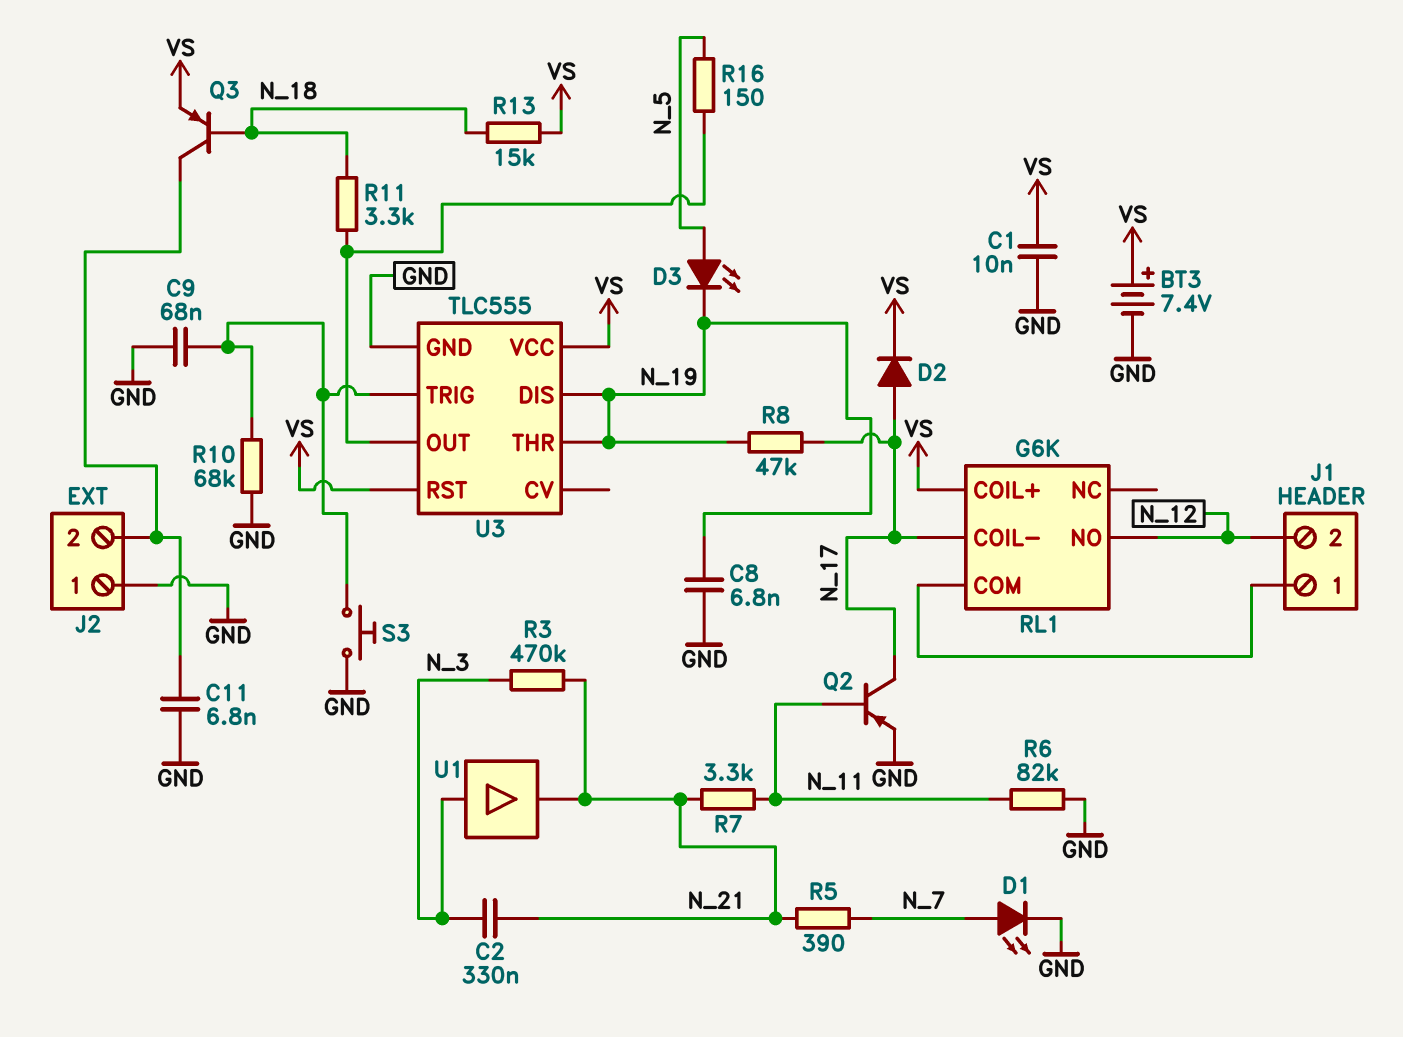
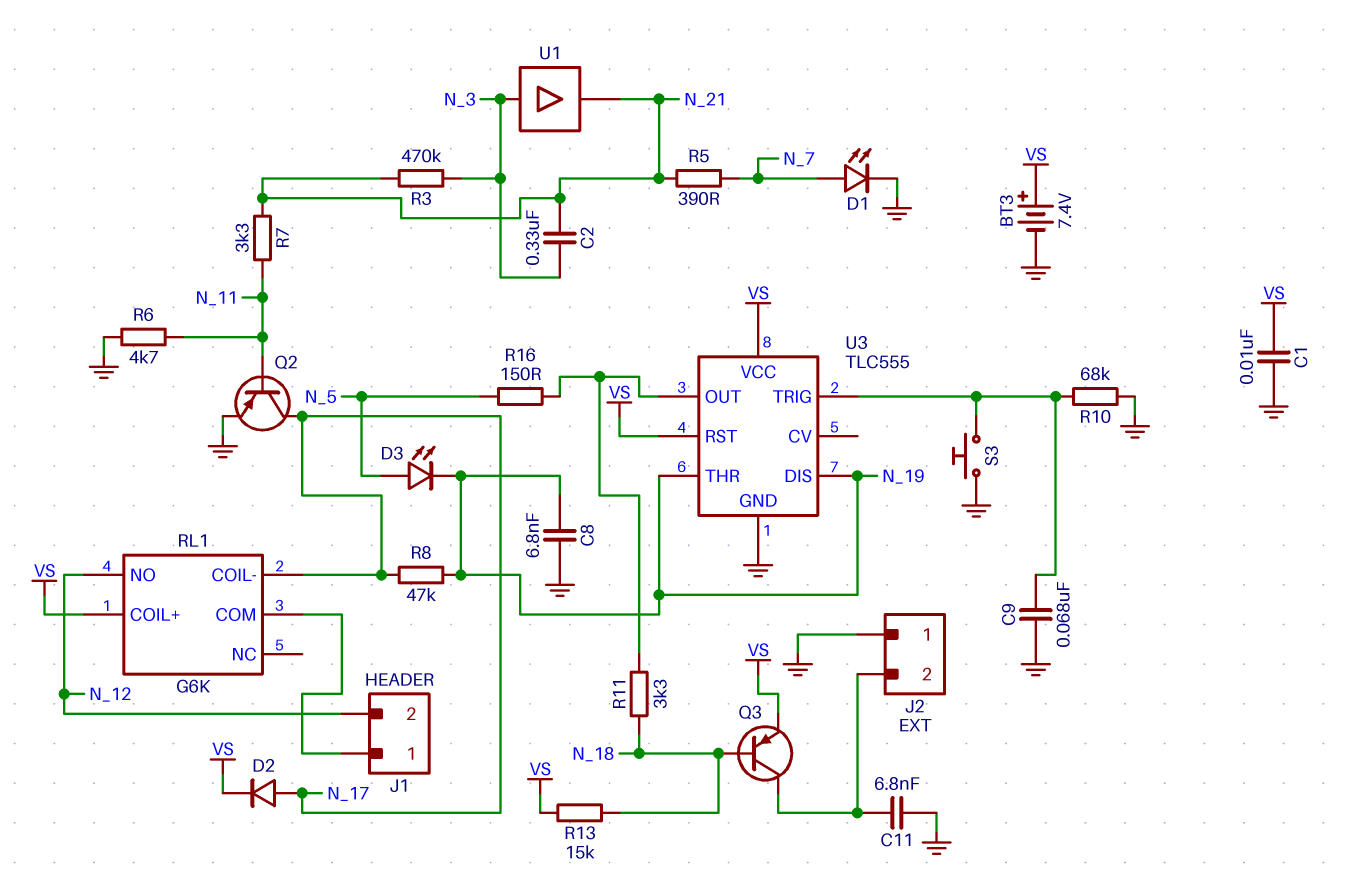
R6: 82k (GND, N_11) -> 4.7k (GND, N_11)

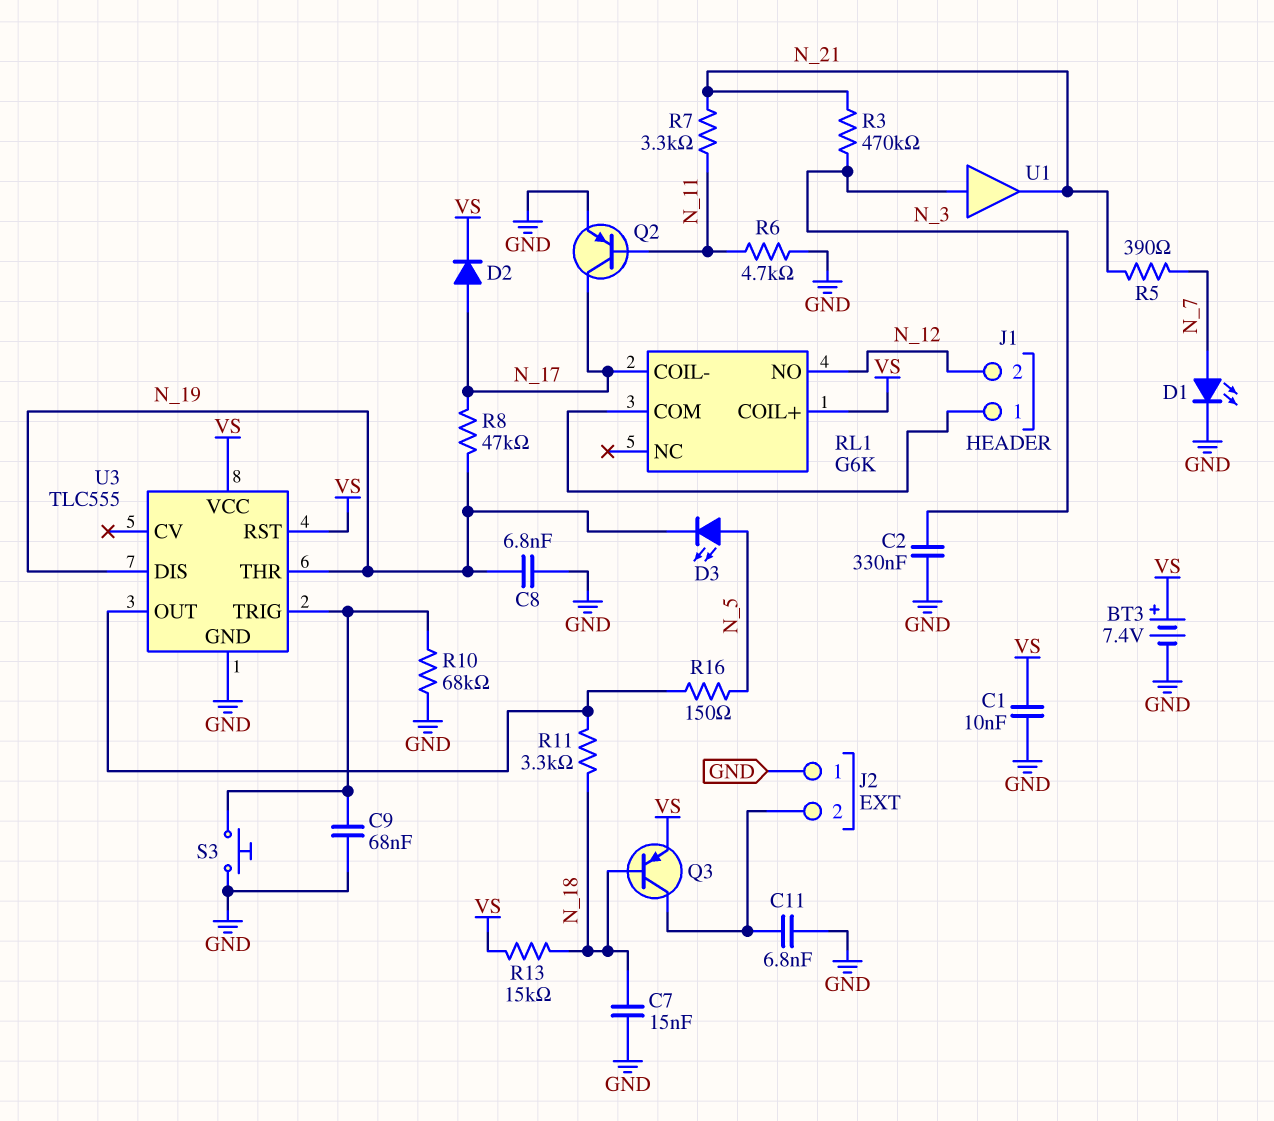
C2: 330nF (N_3, N_21) -> 330nF (GND, N_3)
C7: none -> 15nF (GND, N_18)

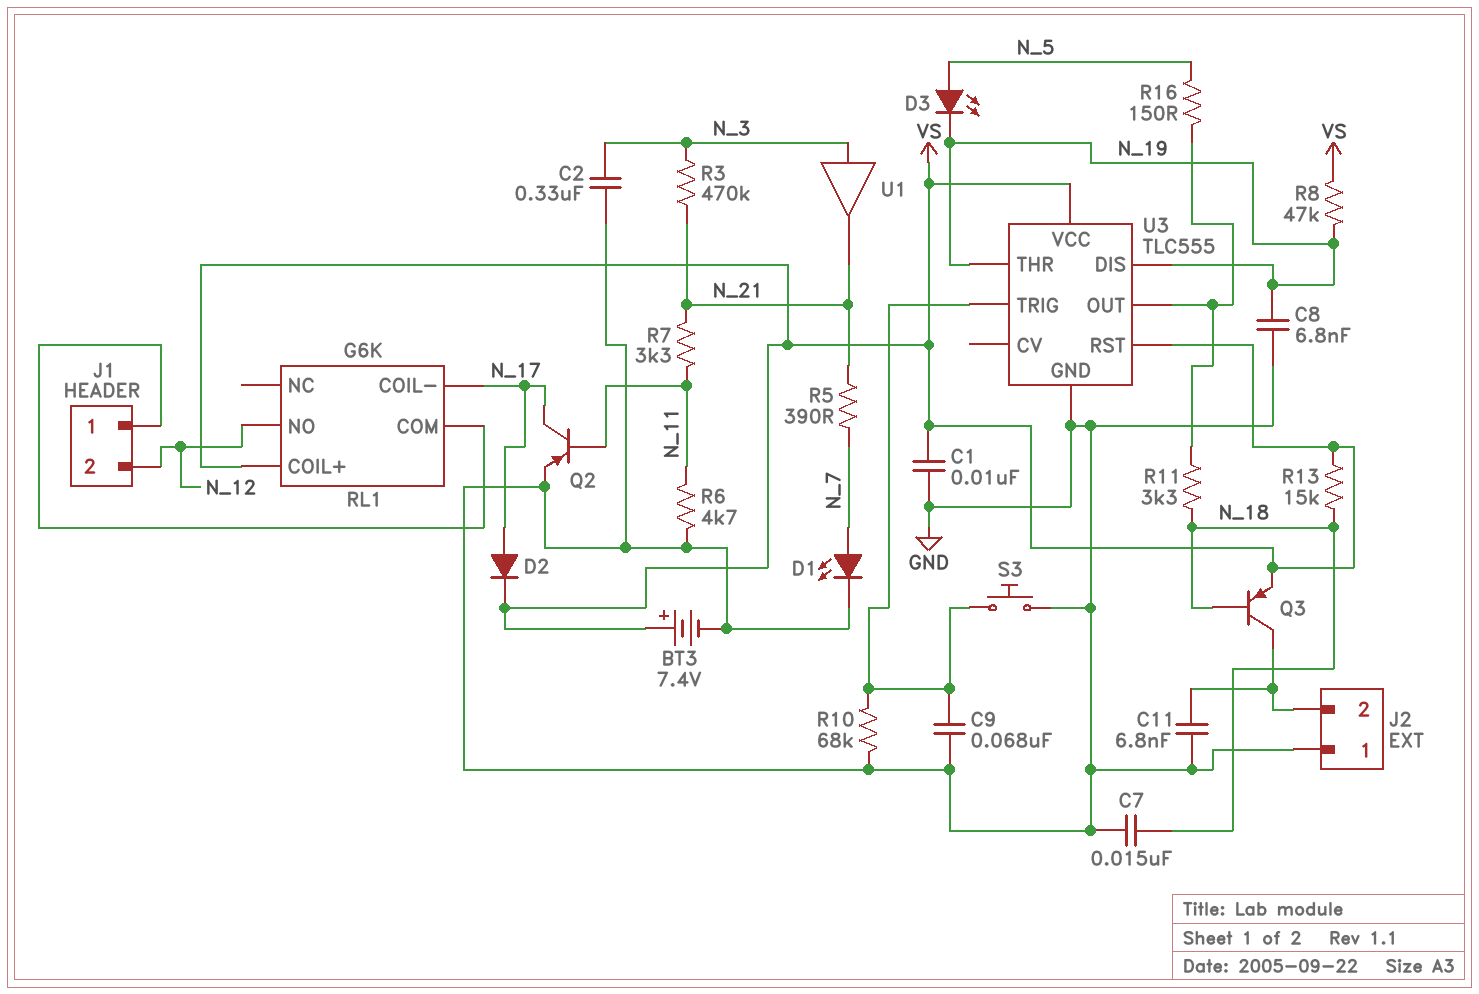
R8: 47k (N_17, N_19) -> 47k (N_19, VS)

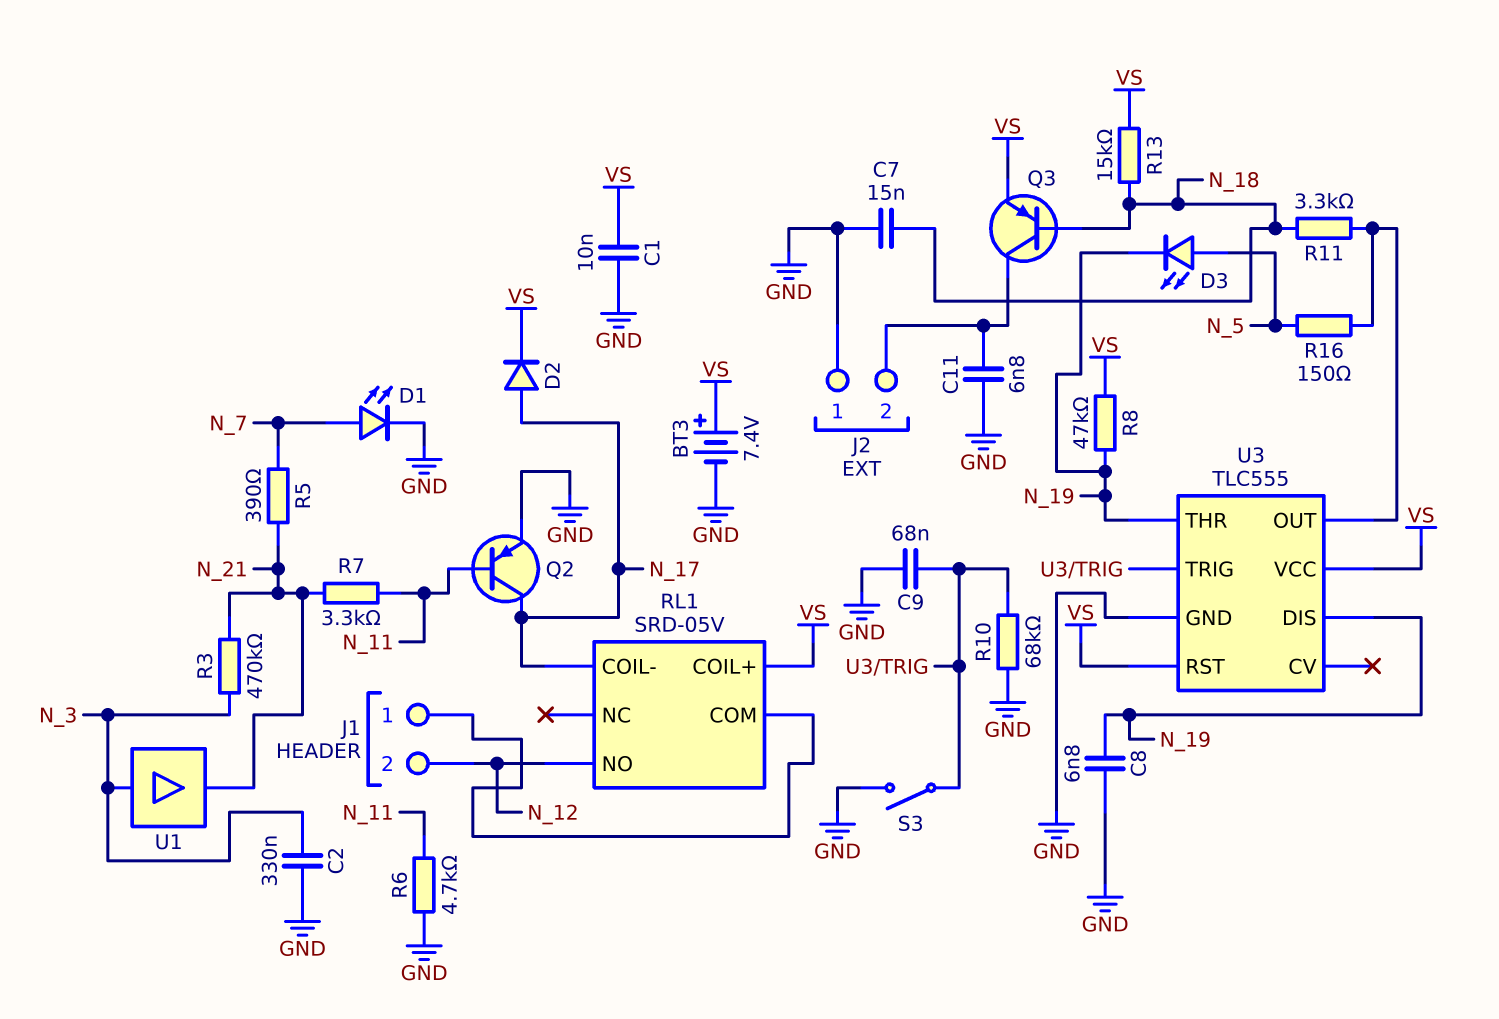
RL1: G6K -> SRD-05V
S3: button (GND, U3/TRIG) -> switch (GND, U3/TRIG)

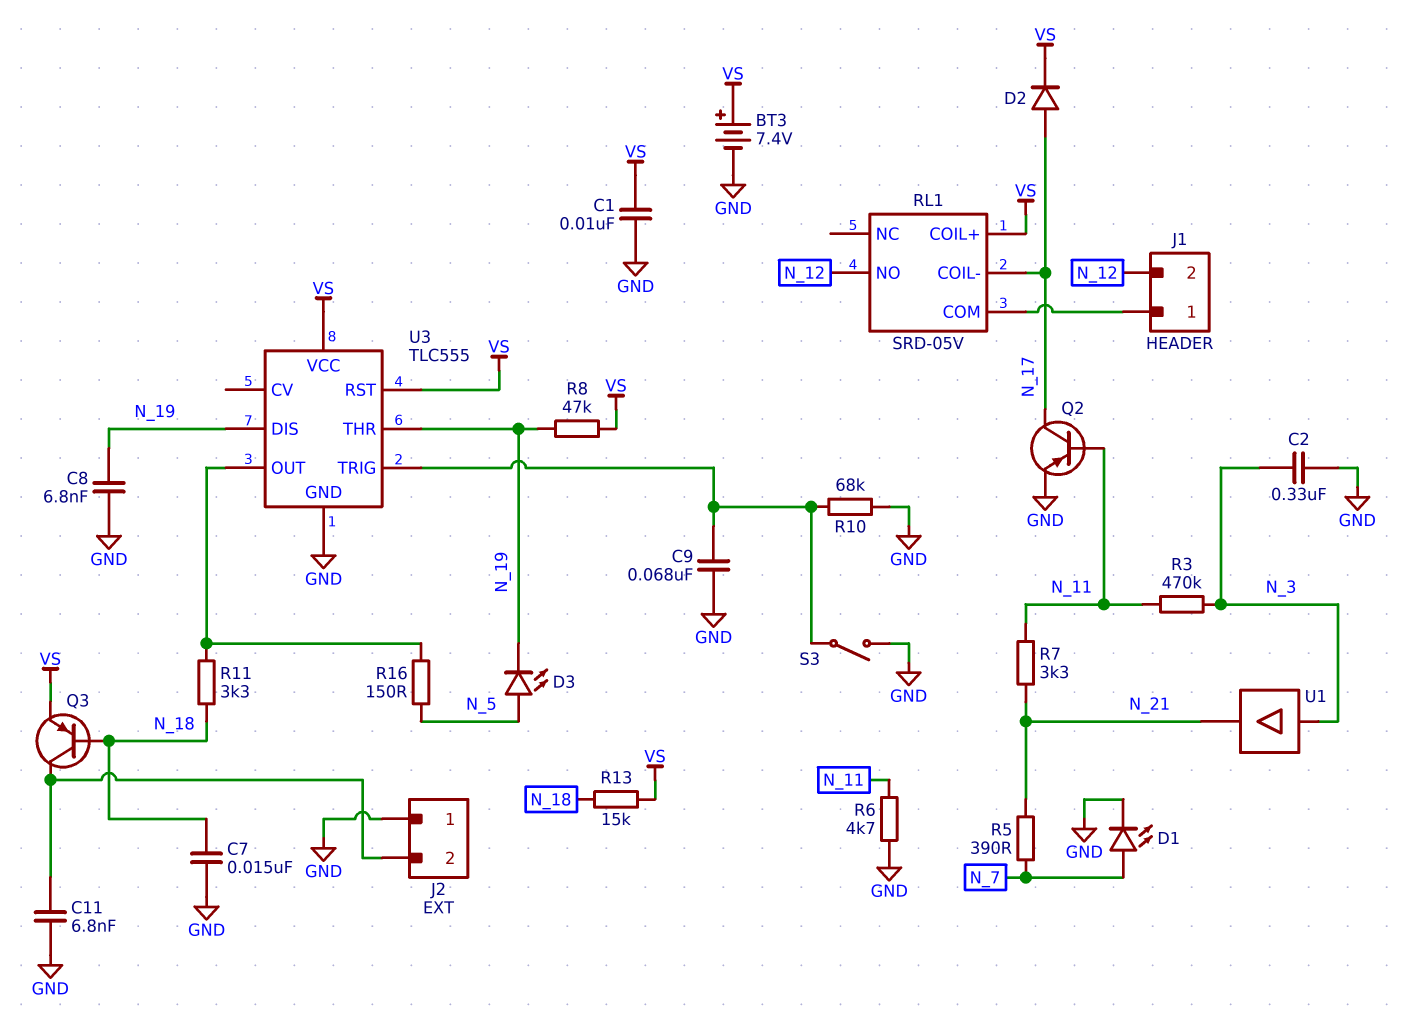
R3: 470k (N_3, N_21) -> 470k (N_3, N_11)

